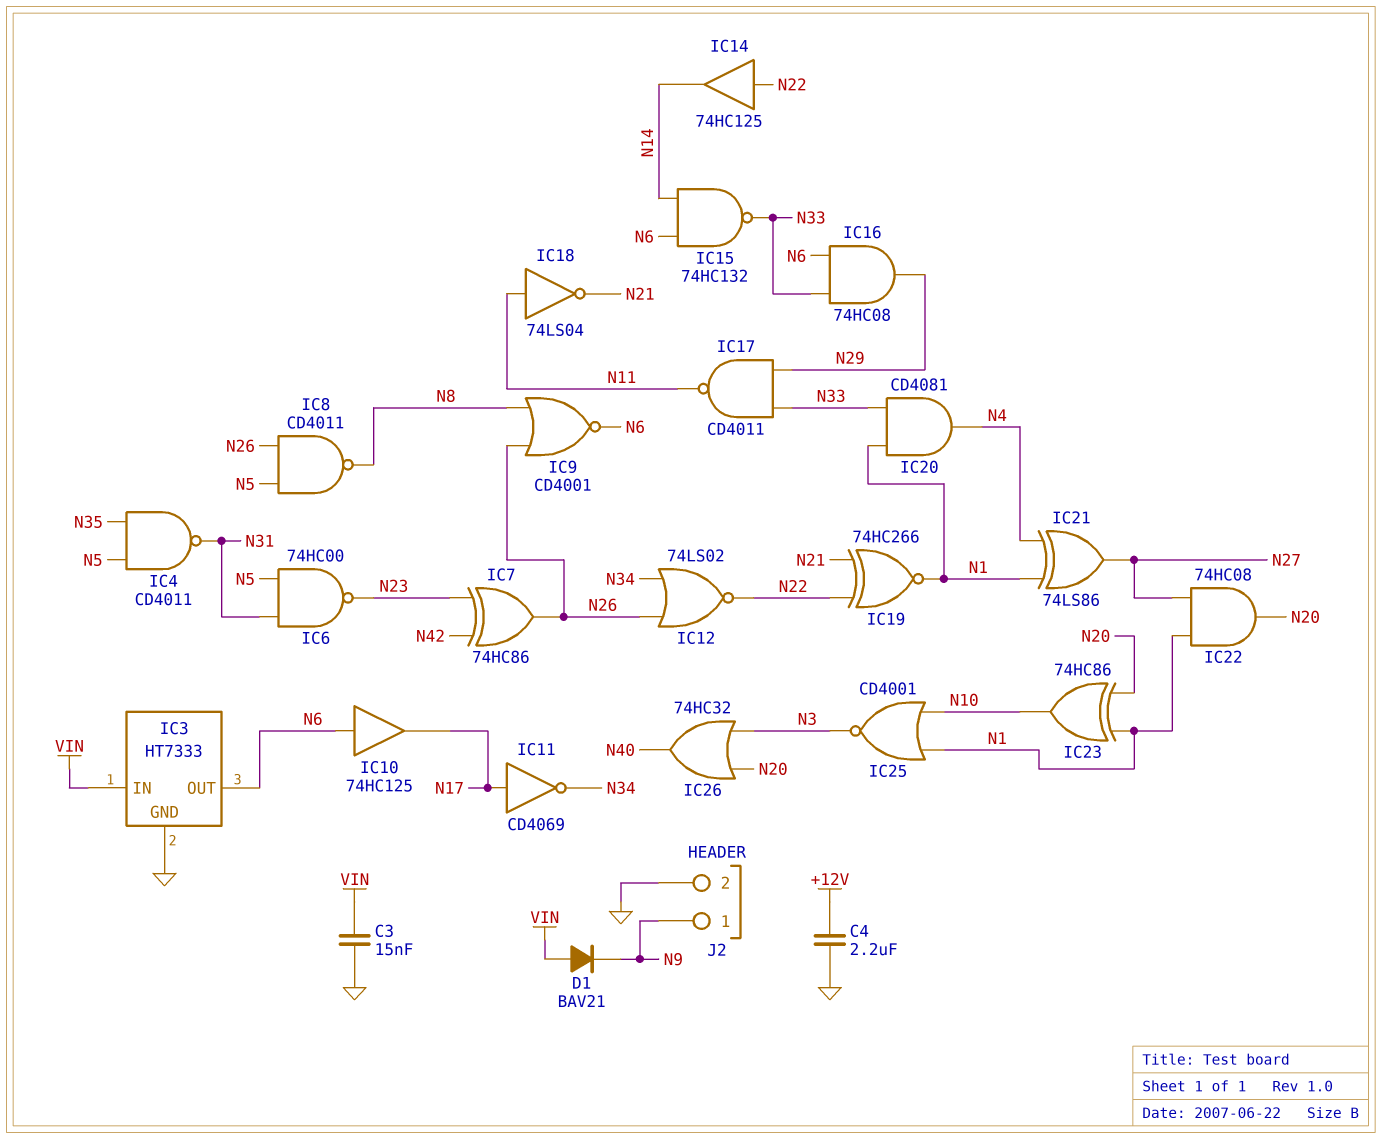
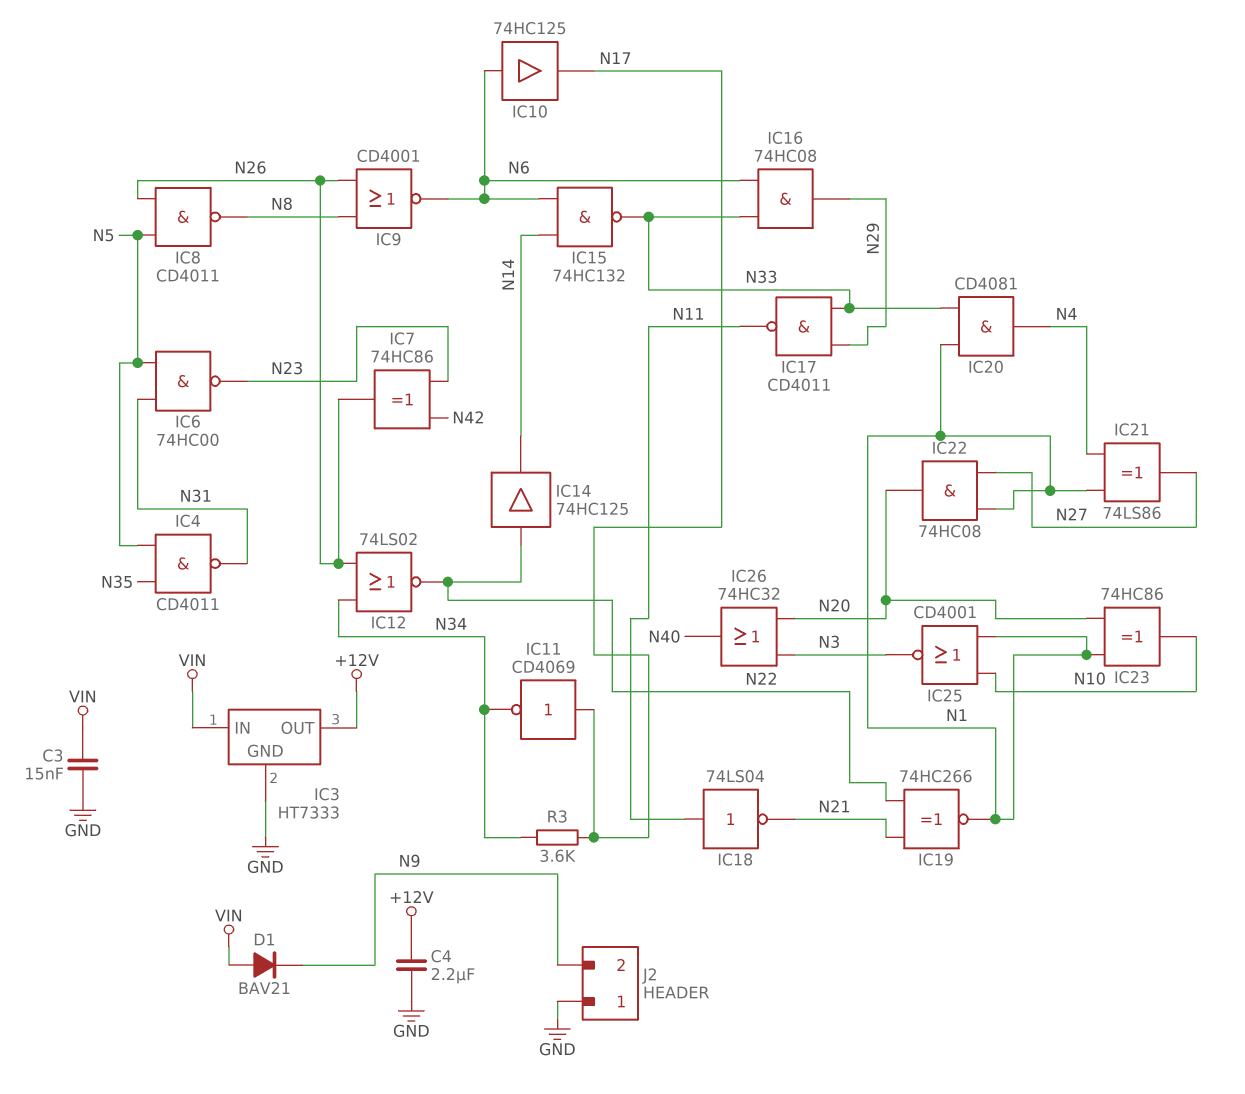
IC3 pin OUT: N6 -> +12V
J2 pin 1: N9 -> GND
J2 pin 2: GND -> N9
R3: none -> 3.6k (N17, N34)

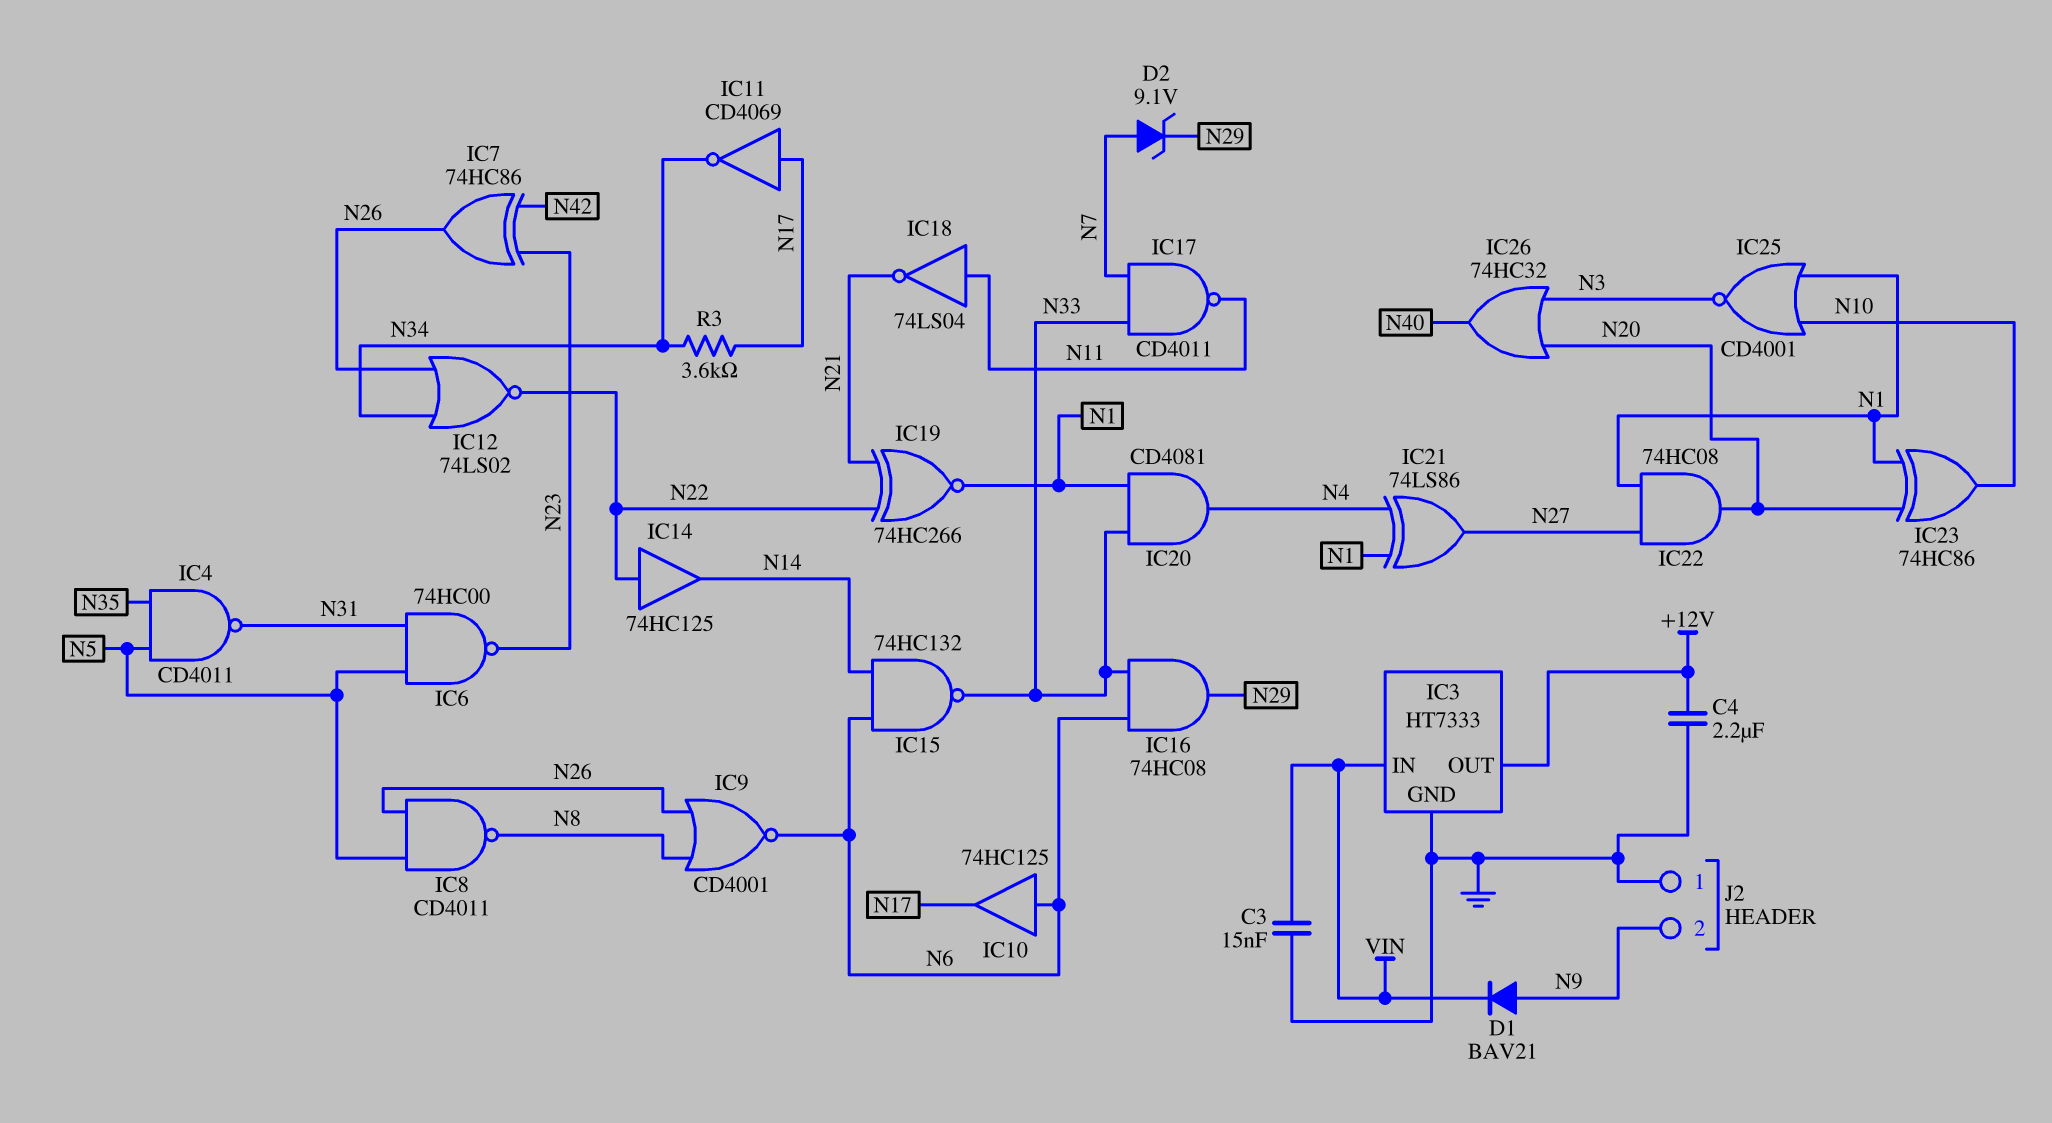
D1: diode BAV21 (A VIN, K N9) -> diode BAV21 (A N9, K VIN)
D2: none -> zener 9.1V (A N7, K N29)
IC17: NAND CD4011 (in N29, in N33, out N11) -> NAND CD4011 (in N7, in N33, out N11)

